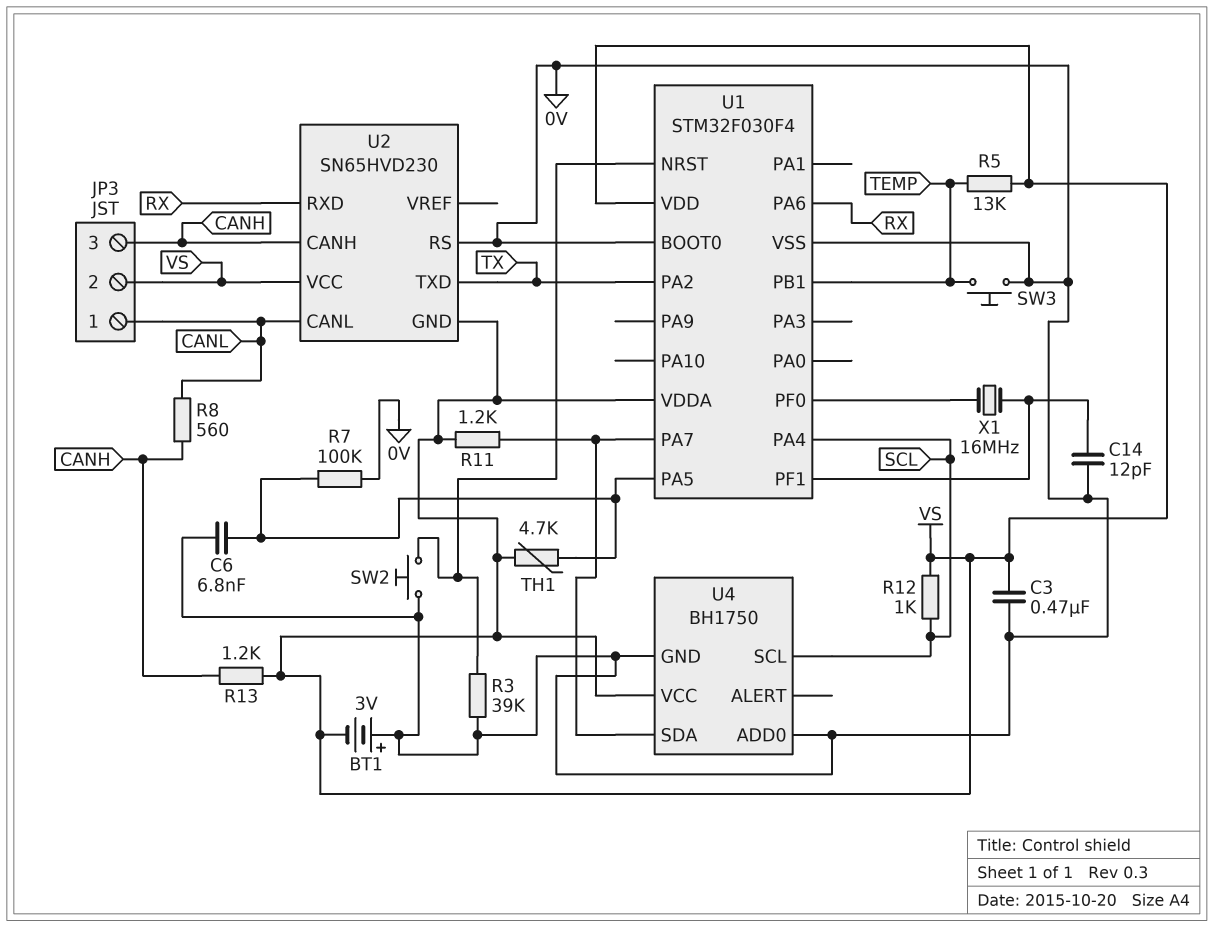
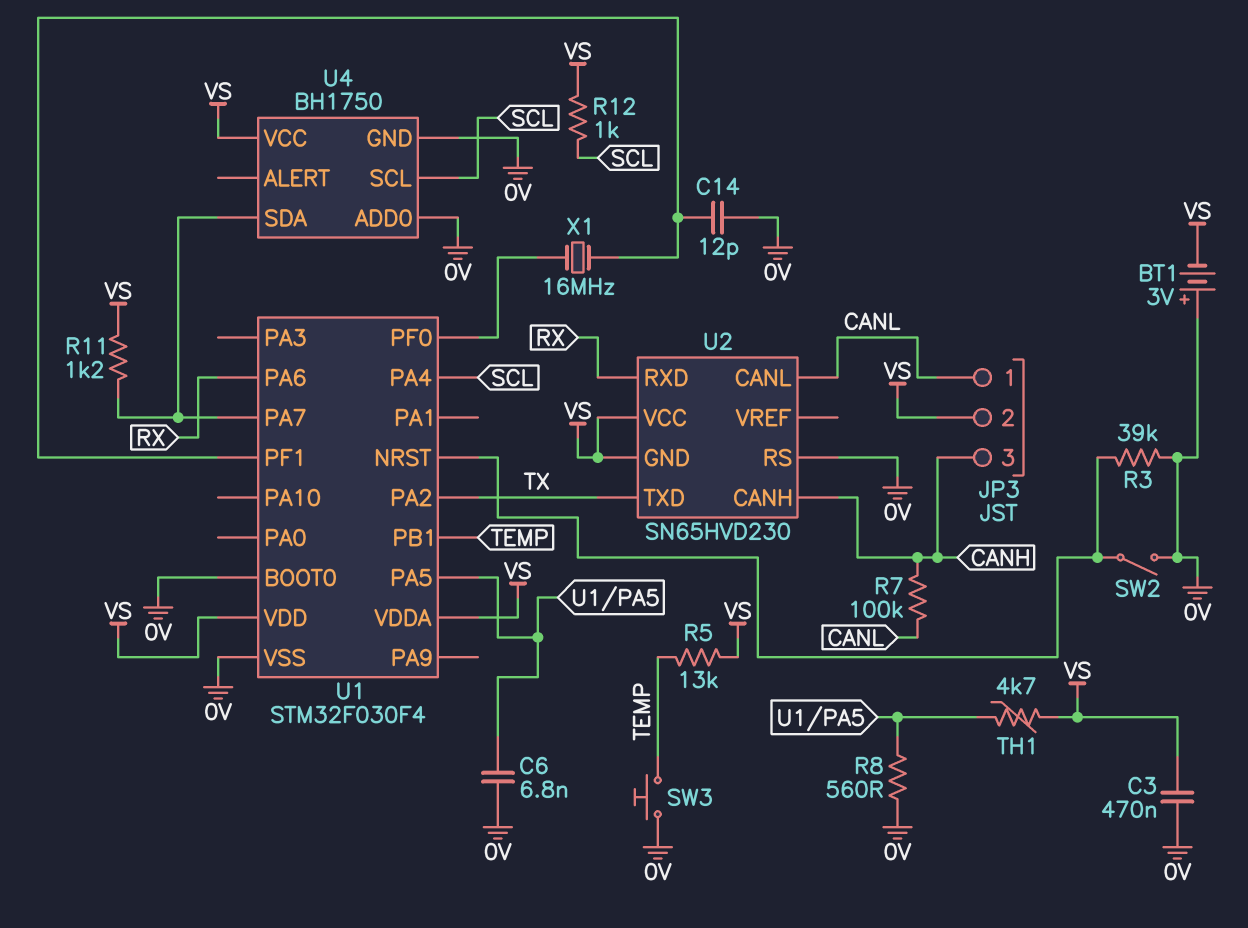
R7: 100k (0V, U1/PA5) -> 100k (CANH, CANL)
R8: 560 (CANH, CANL) -> 560 (0V, U1/PA5)
R13: 1.2k (CANH, VS) -> none
SW2: button (0V, U1/NRST) -> switch (0V, U1/NRST)

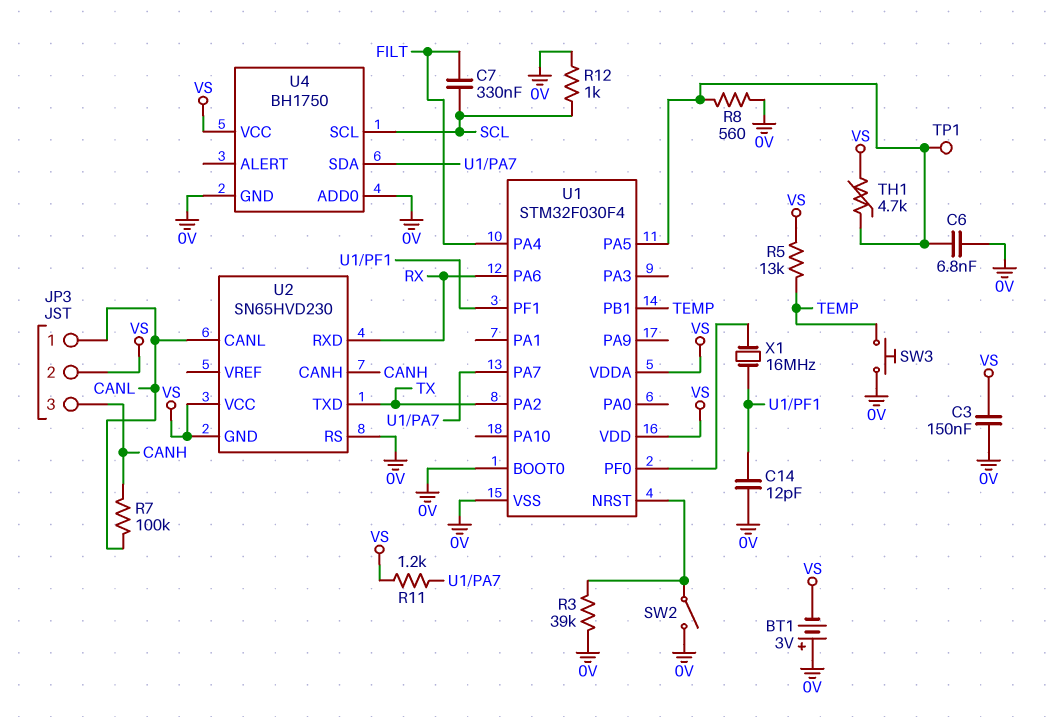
C3: 470nF (0V, VS) -> 150nF (0V, VS)
C7: none -> 330nF (FILT, SCL)
R12: 1k (SCL, VS) -> 1k (0V, SCL)
TP1: none -> test point (U1/PA5)
U1 pin PA4: SCL -> FILT

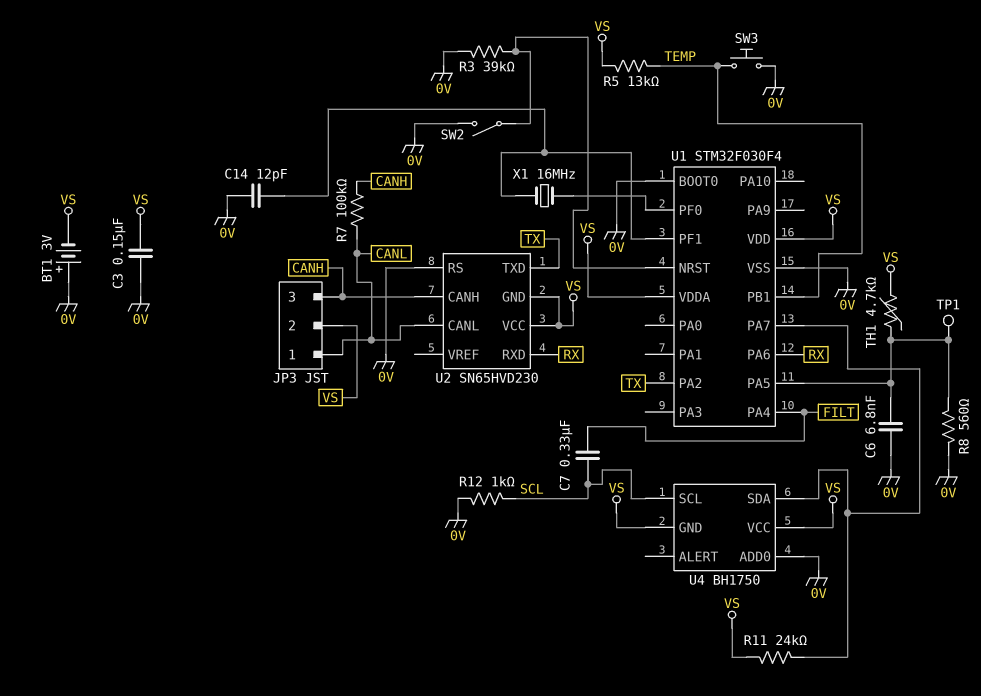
R11: 1.2k (U1/PA7, VS) -> 24k (U1/PA7, VS)
U4 pin GND: 0V -> VS

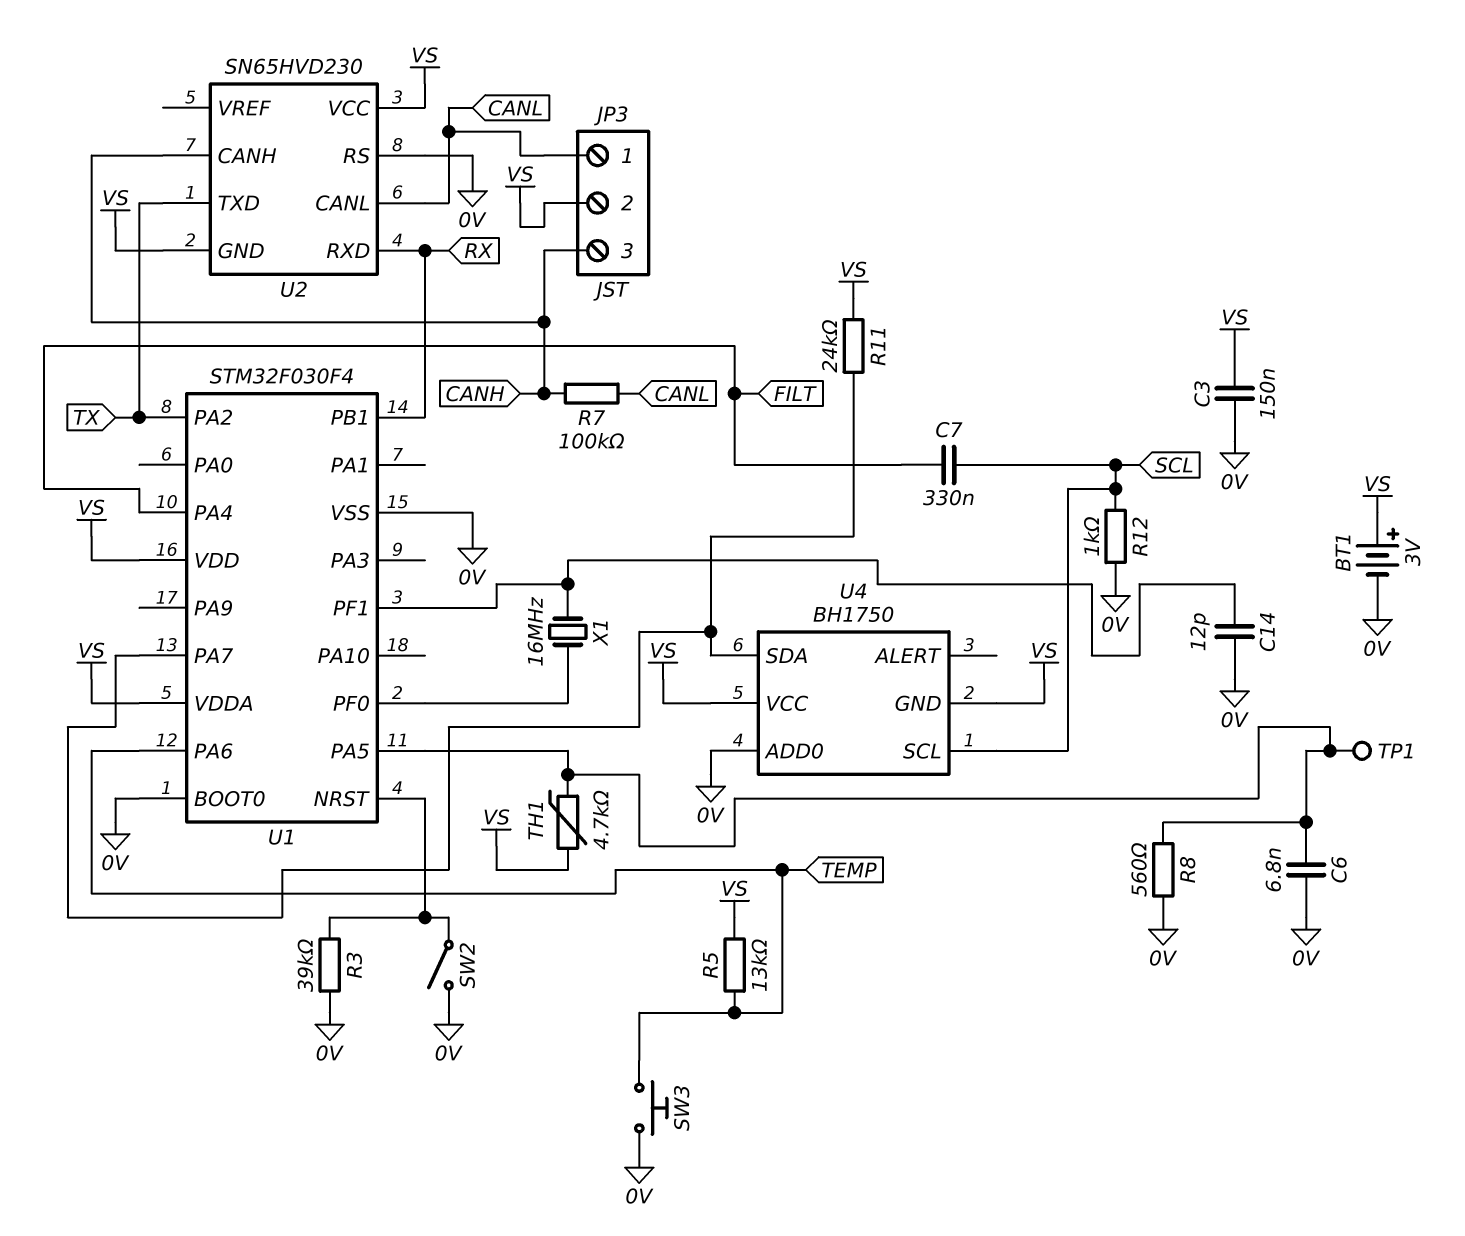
BT1: 3V (plus 0V, minus VS) -> 3V (plus VS, minus 0V)
U1 pin PA6: RX -> TEMP
U1 pin PB1: TEMP -> RX

